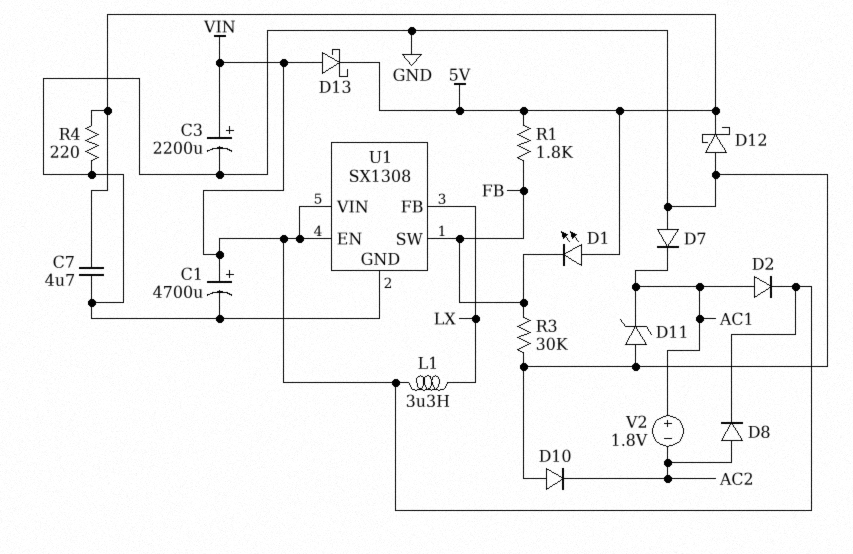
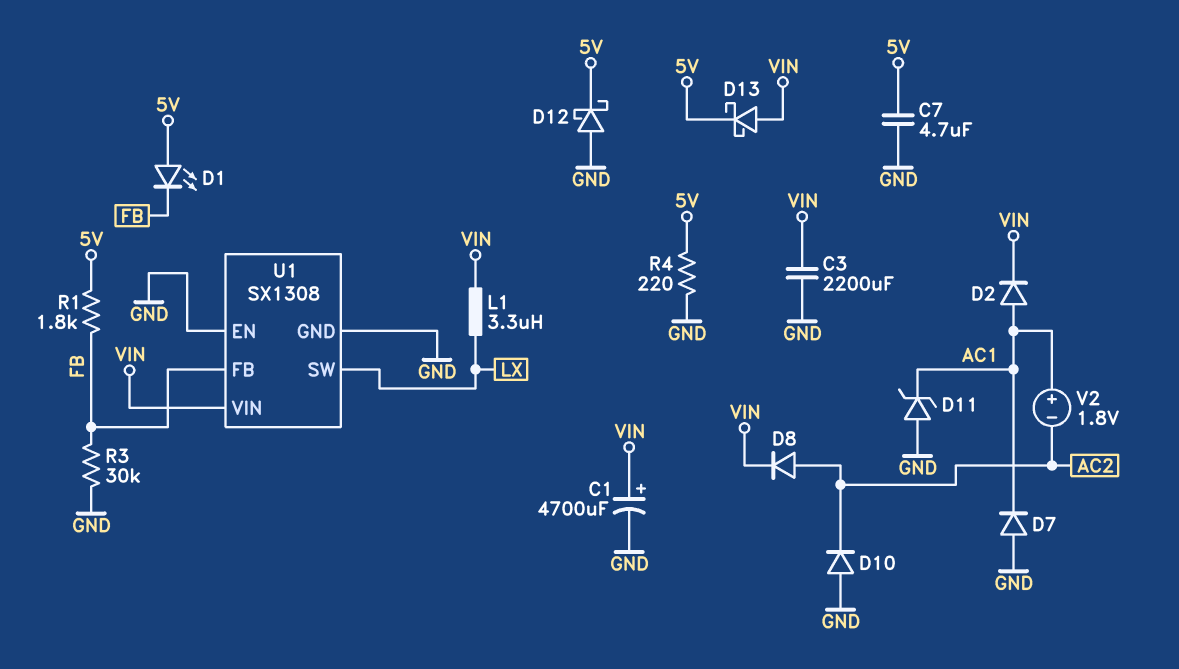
C3: 2200uF (plus VIN, minus GND) -> 2200uF (GND, VIN)
U1 pin EN: VIN -> GND
U1 pin FB: LX -> FB
U1 pin SW: FB -> LX

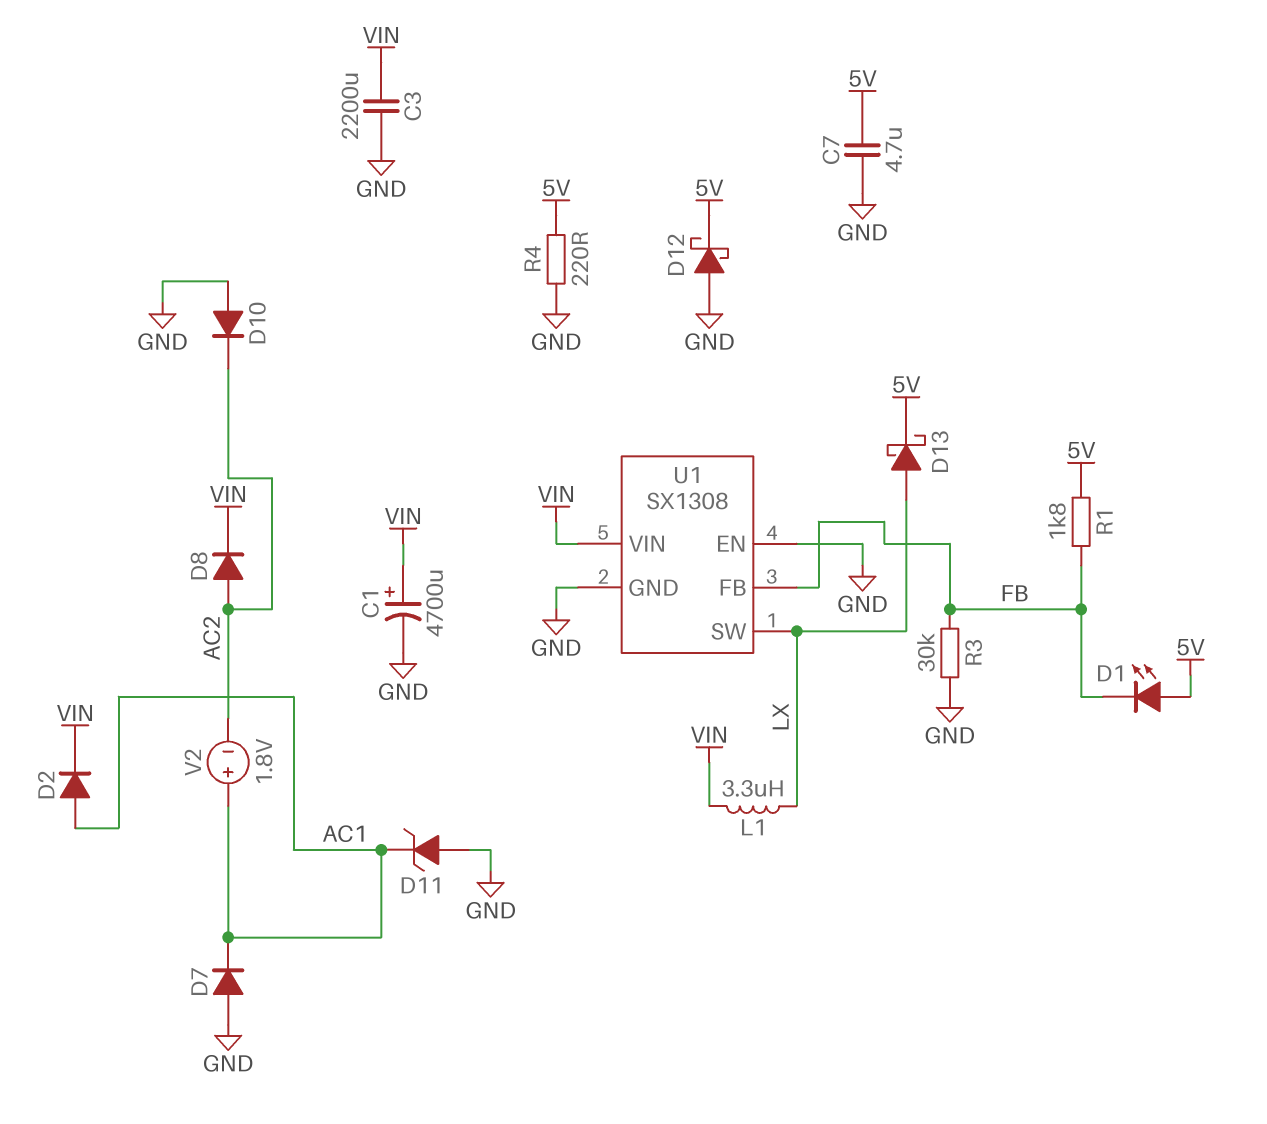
D13: schottky (A VIN, K 5V) -> schottky (A LX, K 5V)

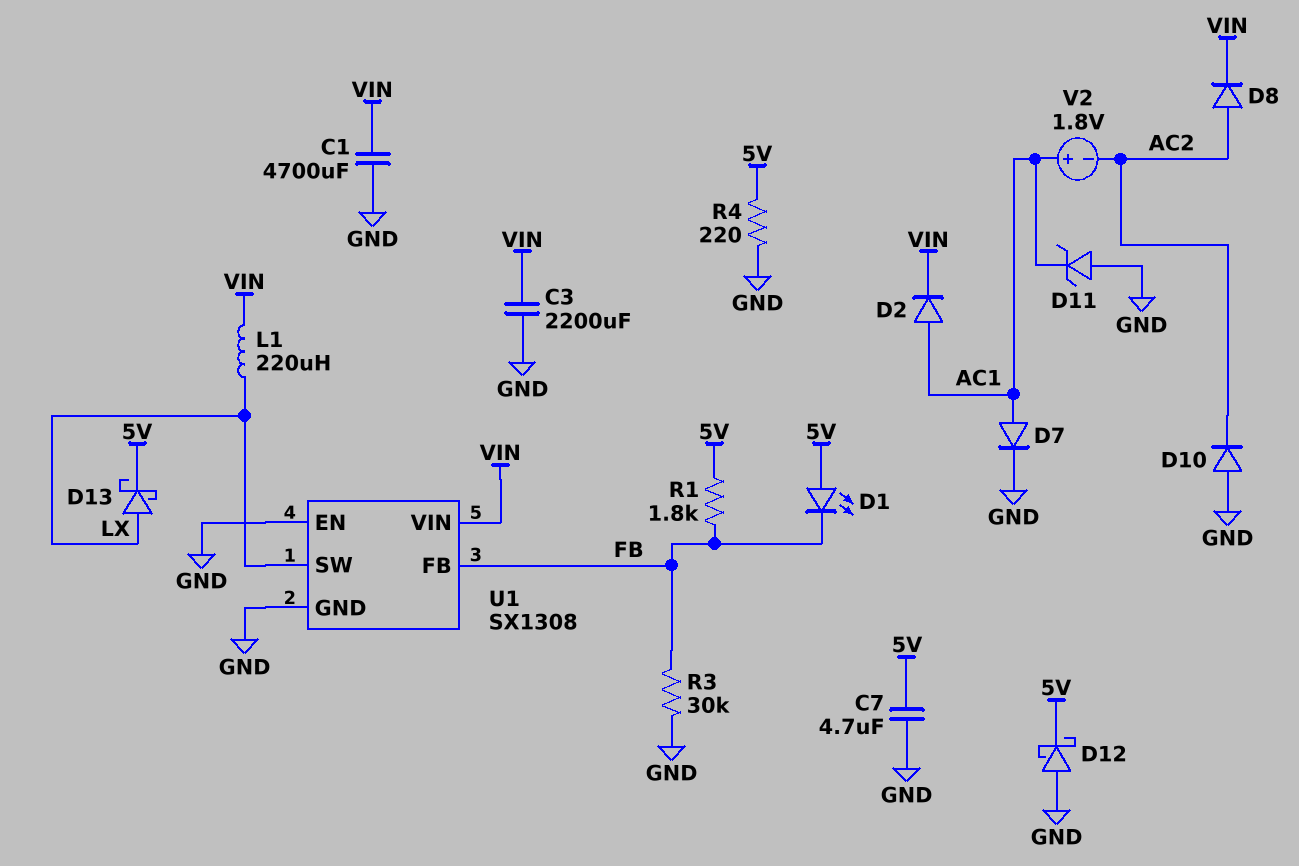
C1: 4700uF (plus VIN, minus GND) -> 4700uF (GND, VIN)
D7: diode (A GND, K AC1) -> diode (A AC1, K GND)
L1: 3.3uH (LX, VIN) -> 220uH (LX, VIN)

